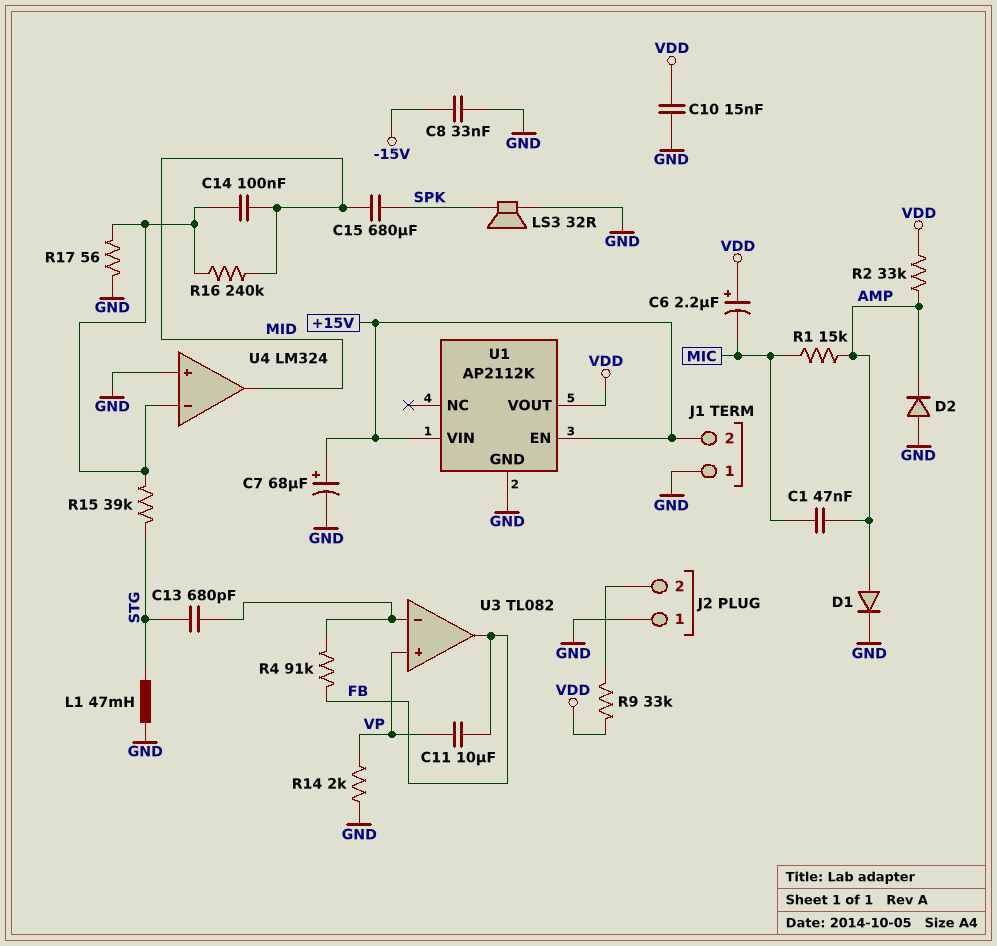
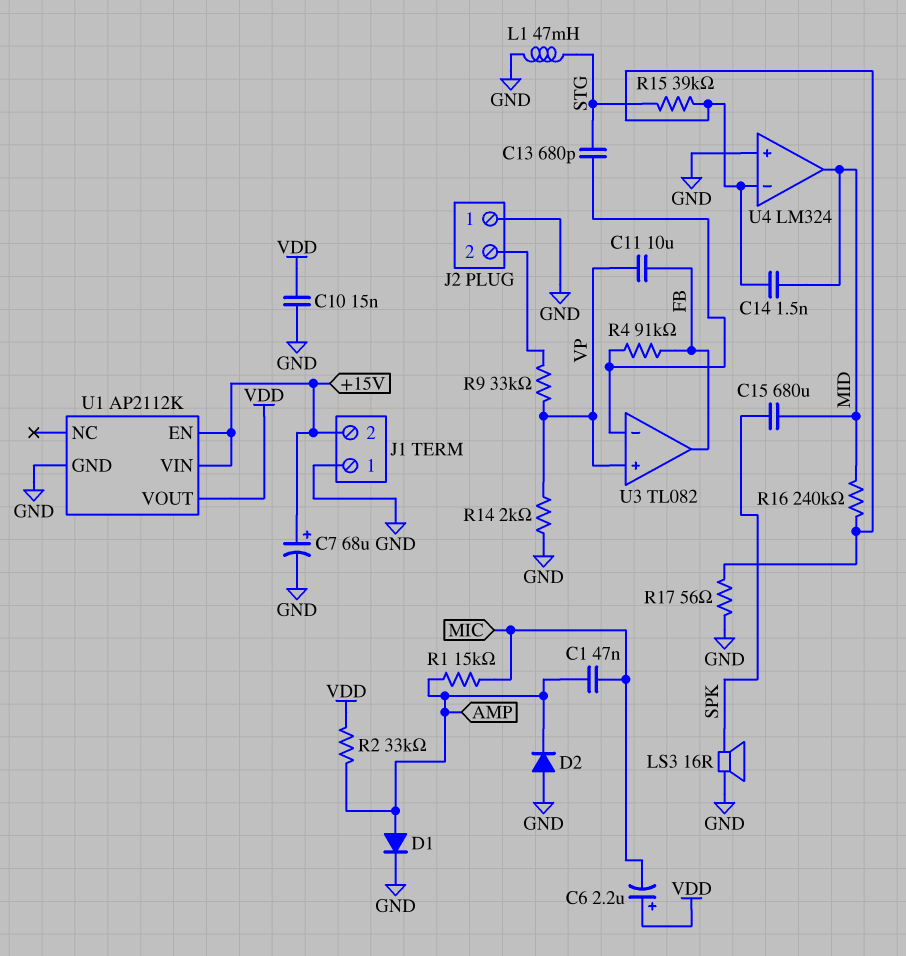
C8: 33nF (-15V, GND) -> none
C14: 100nF (MID, U4/in-) -> 1.5nF (MID, U4/in-)
LS3: speaker 32R (GND, SPK) -> speaker 16R (GND, SPK)
R9: 33k (J2/2, VDD) -> 33k (J2/2, VP)

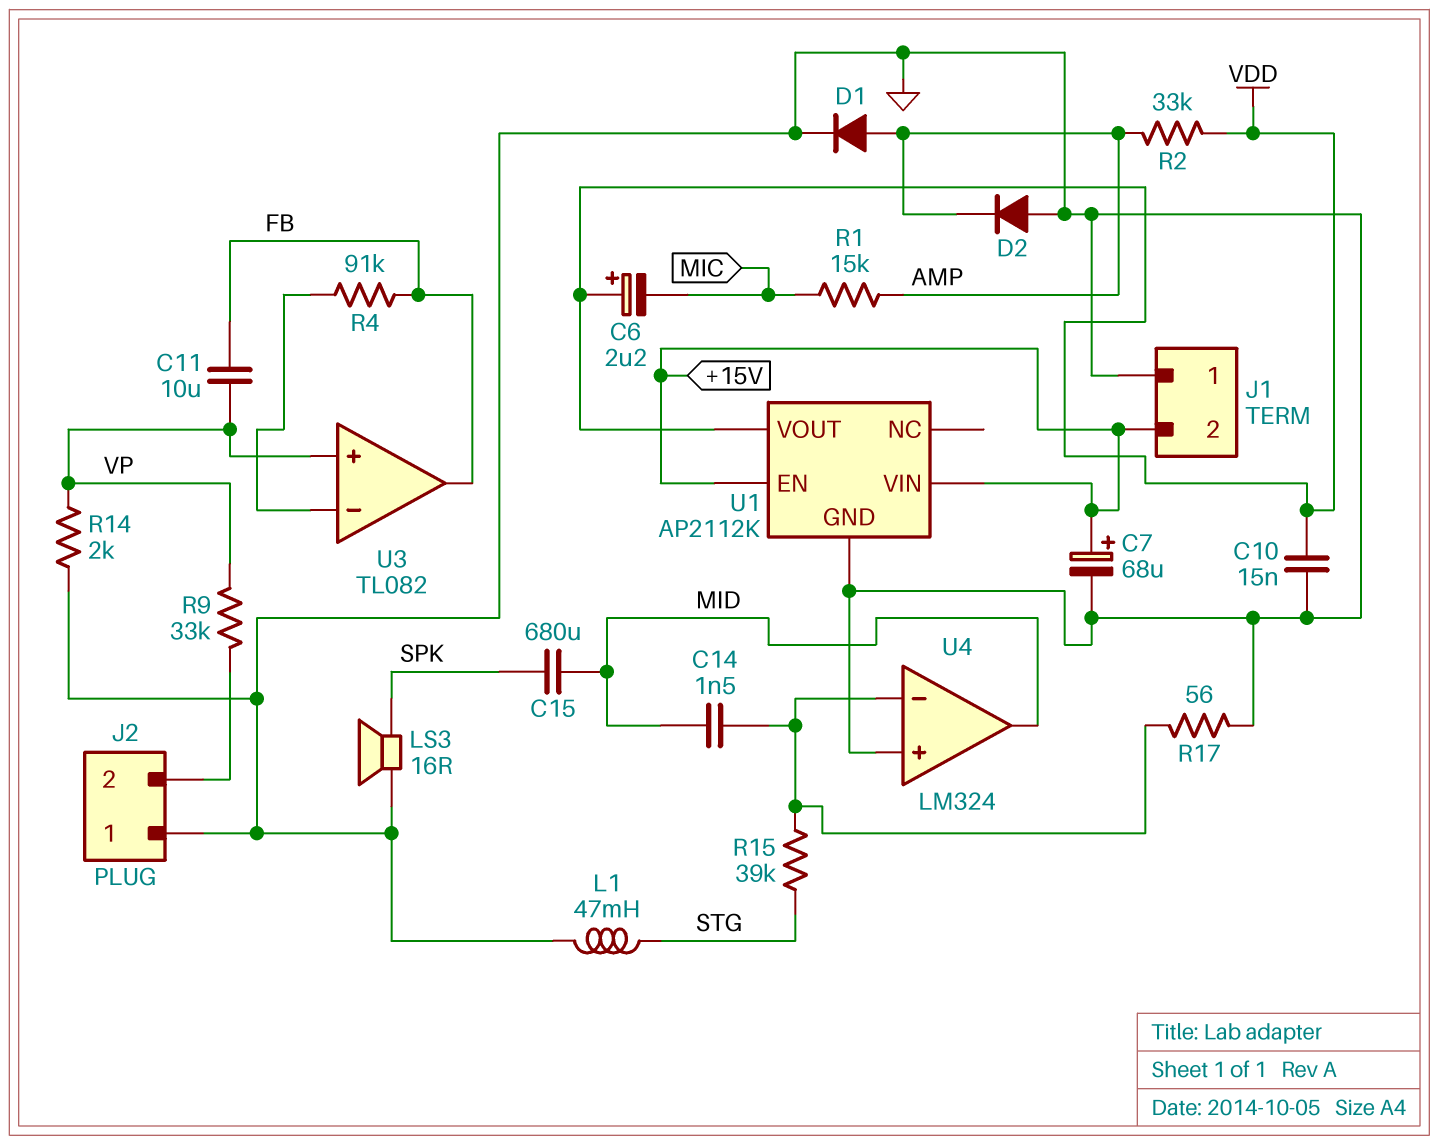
C1: 47nF (AMP, MIC) -> none
C13: 680pF (STG, U3/in-) -> none
R16: 240k (MID, U4/in-) -> none

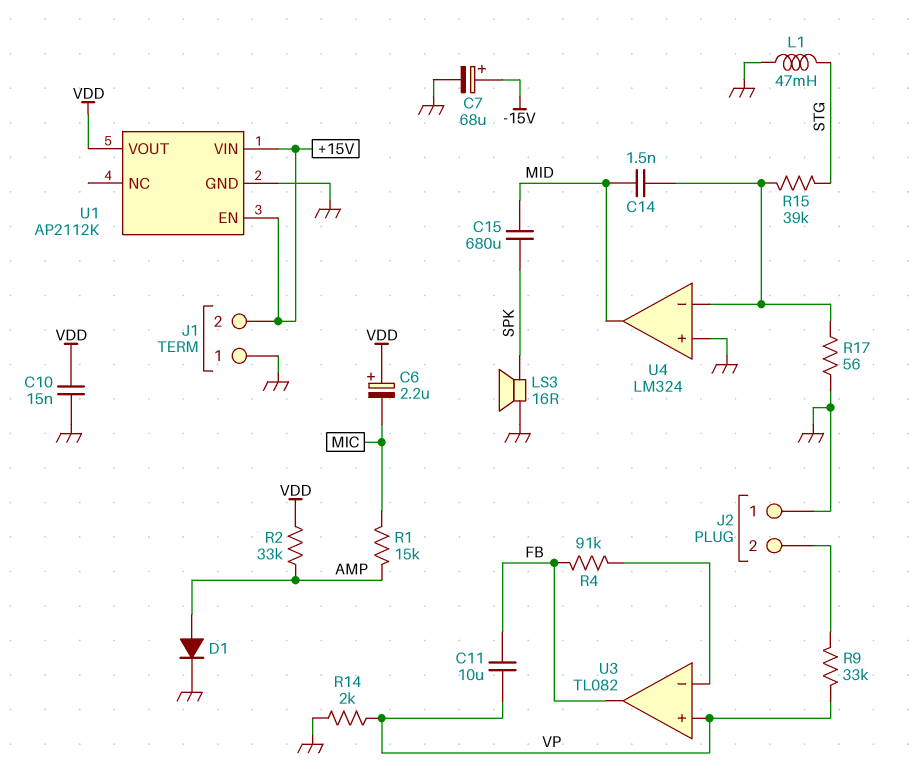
C7: 68uF (plus +15V, minus GND) -> 68uF (plus -15V, minus GND)
D2: diode (A GND, K AMP) -> none

